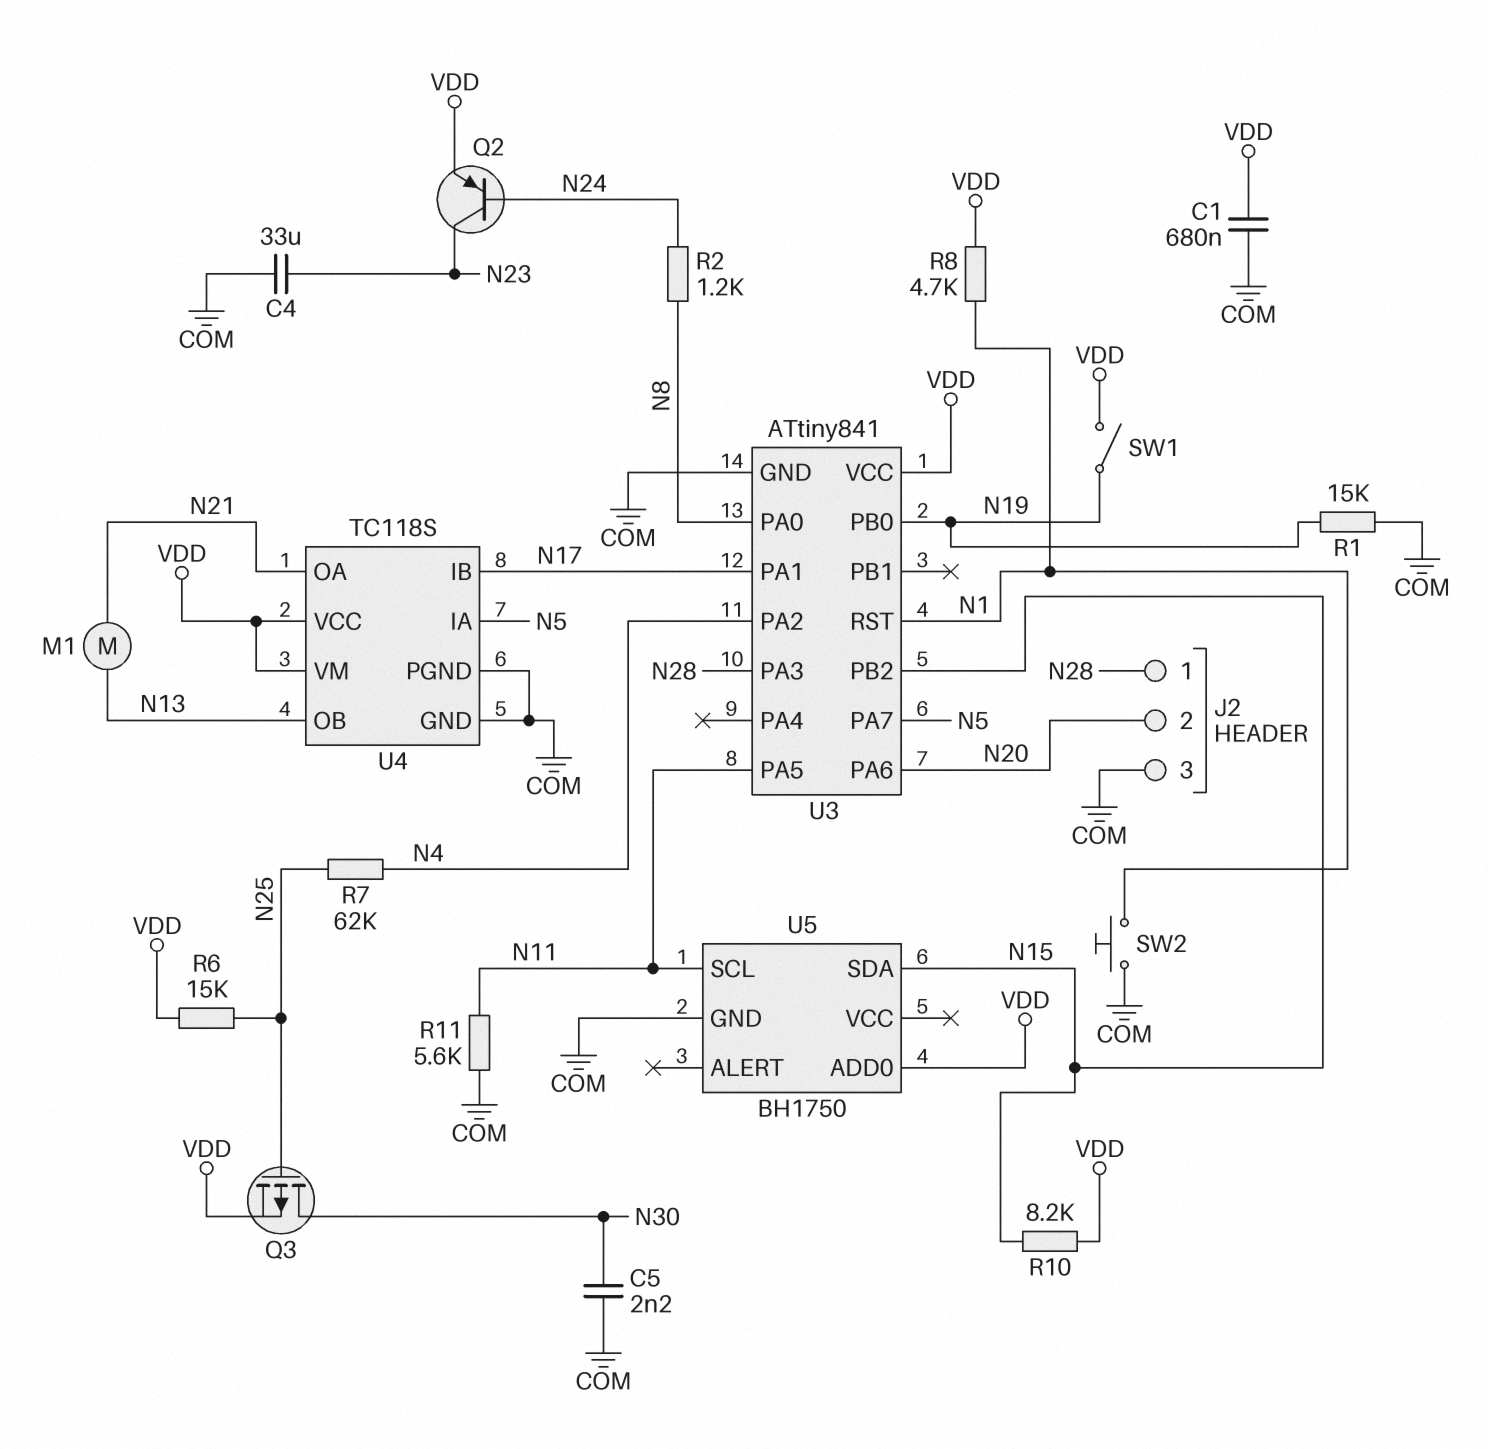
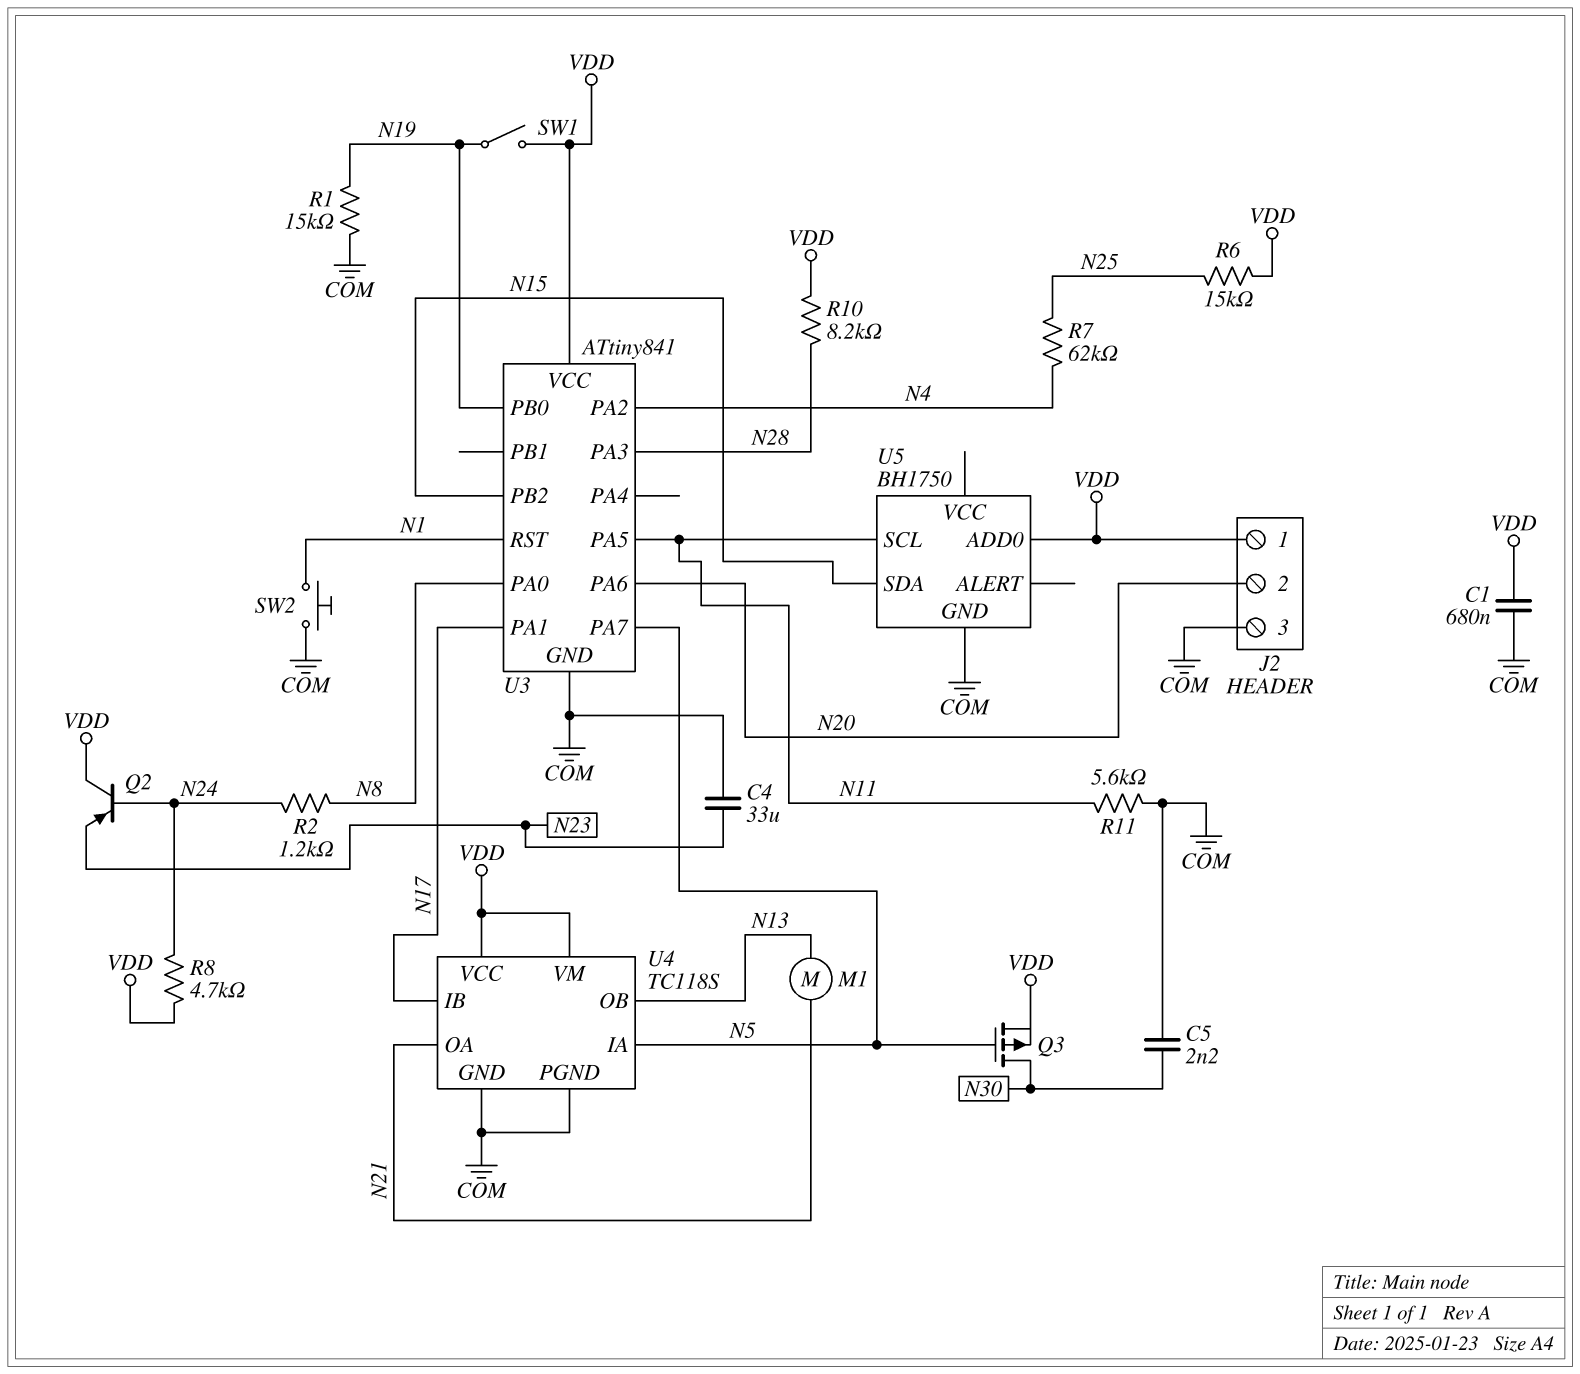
J2 pin 1: N28 -> VDD
Q2: PNP (B N24, C N23, E VDD) -> PNP (B N24, C VDD, E N23)
Q3: PMOS (G N25, D N30, S VDD) -> PMOS (G N5, D N30, S VDD)
R8: 4.7k (N1, VDD) -> 4.7k (N24, VDD)
R10: 8.2k (N15, VDD) -> 8.2k (N28, VDD)

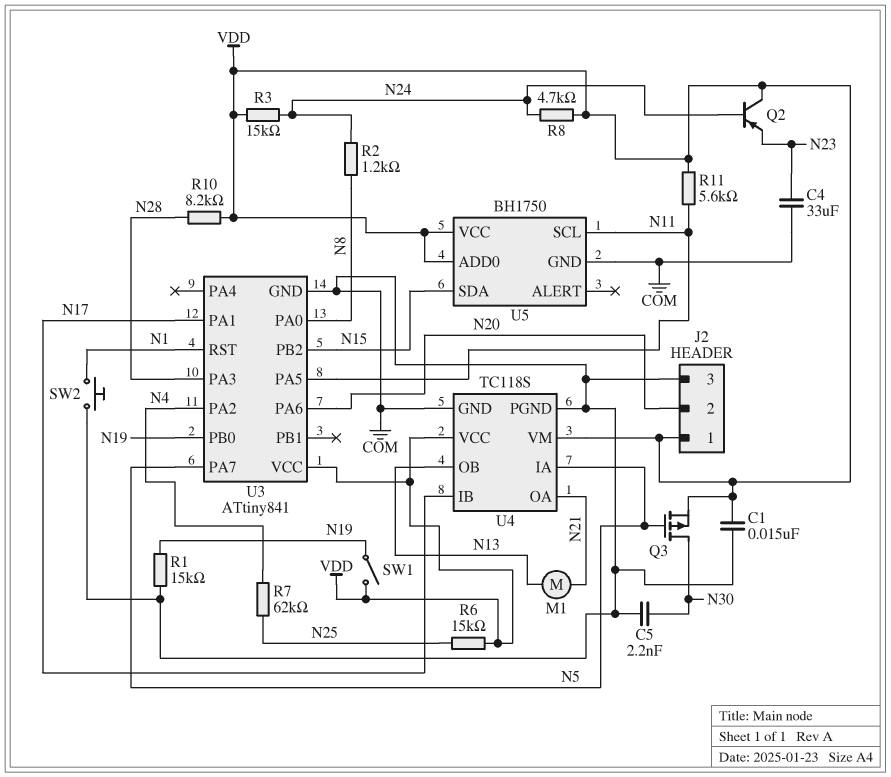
C1: 680nF (COM, VDD) -> 15nF (COM, VDD)
R3: none -> 15k (N24, VDD)
R11: 5.6k (COM, N11) -> 5.6k (N11, VDD)
U5 pin VCC: none -> VDD

